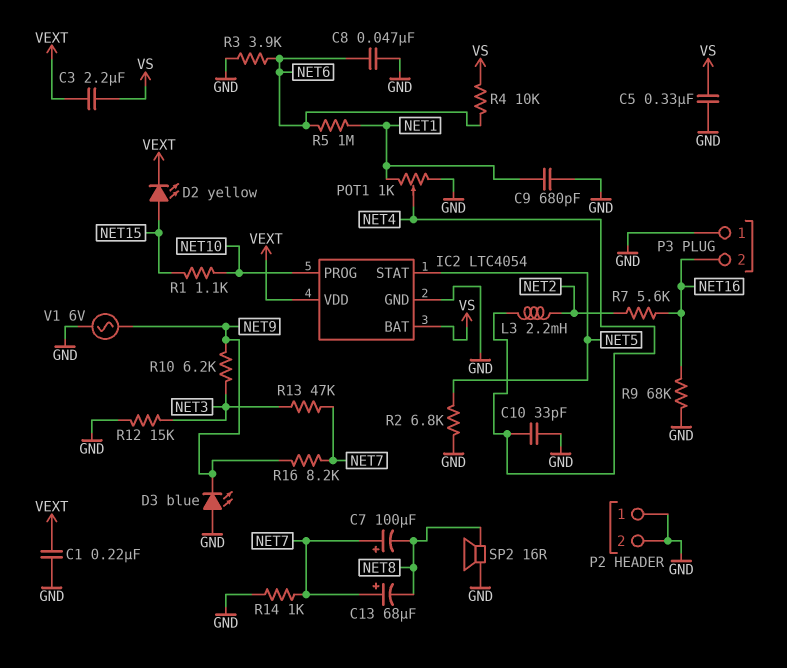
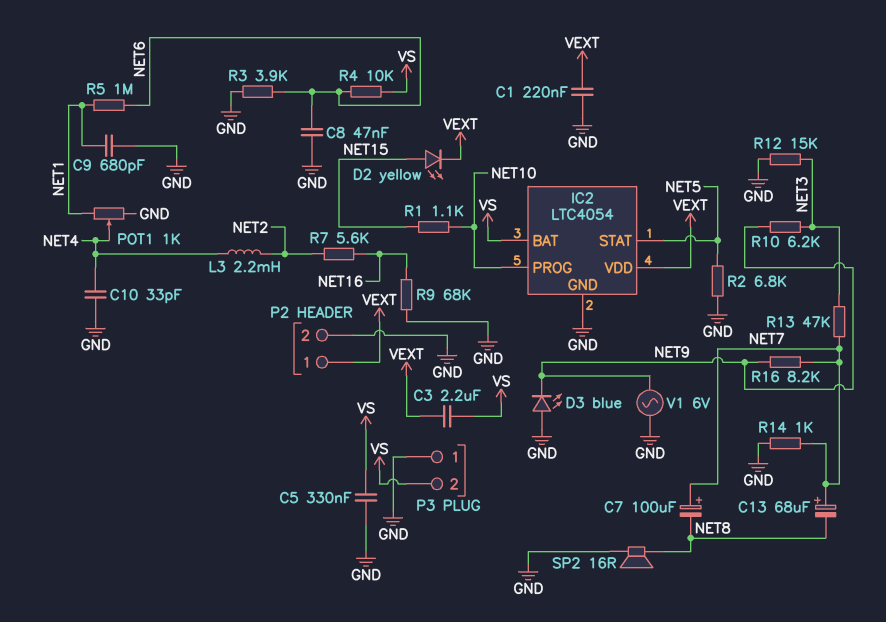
P2 pin 1: GND -> VEXT
P3 pin 2: NET16 -> VS

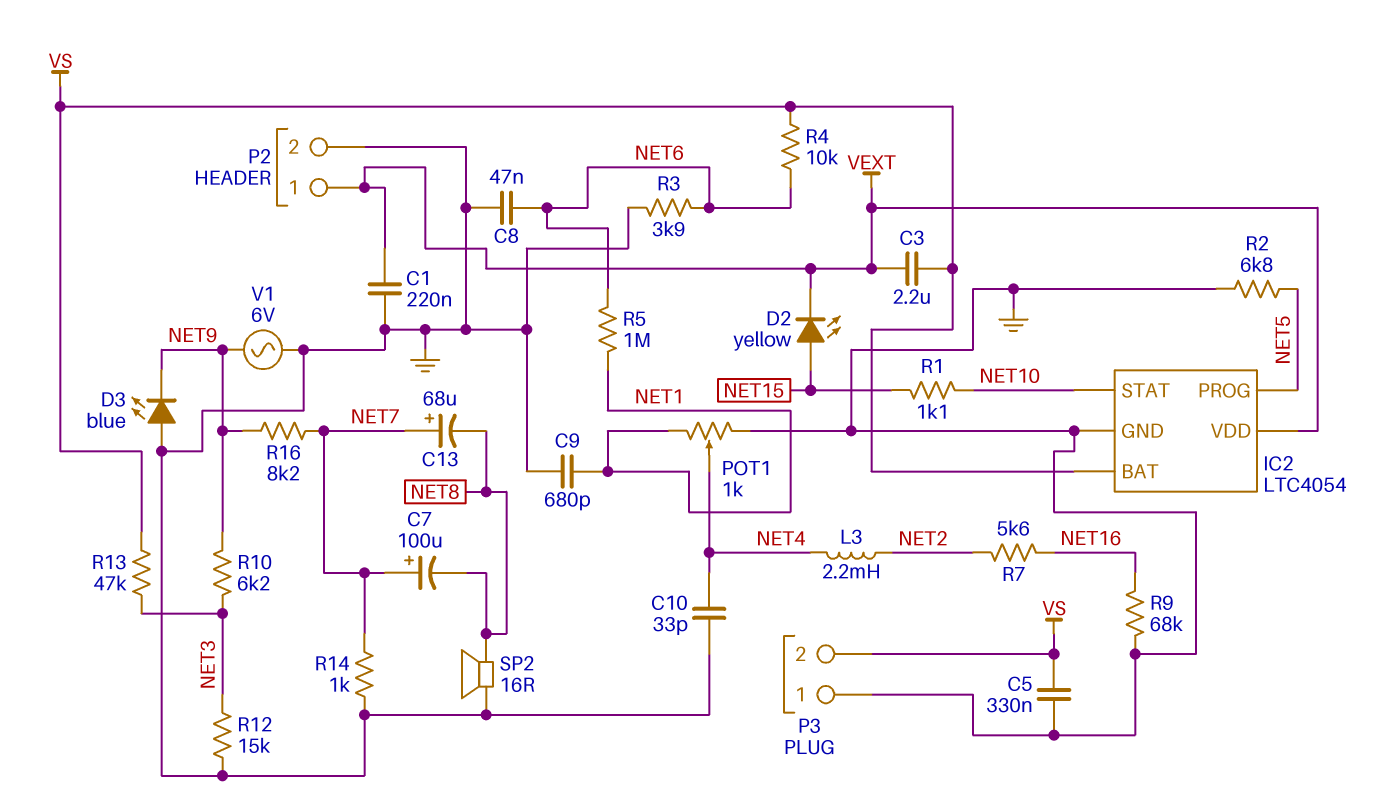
IC2 pin PROG: NET10 -> NET5
IC2 pin STAT: NET5 -> NET10
R13: 47k (NET3, NET7) -> 47k (NET3, VS)

